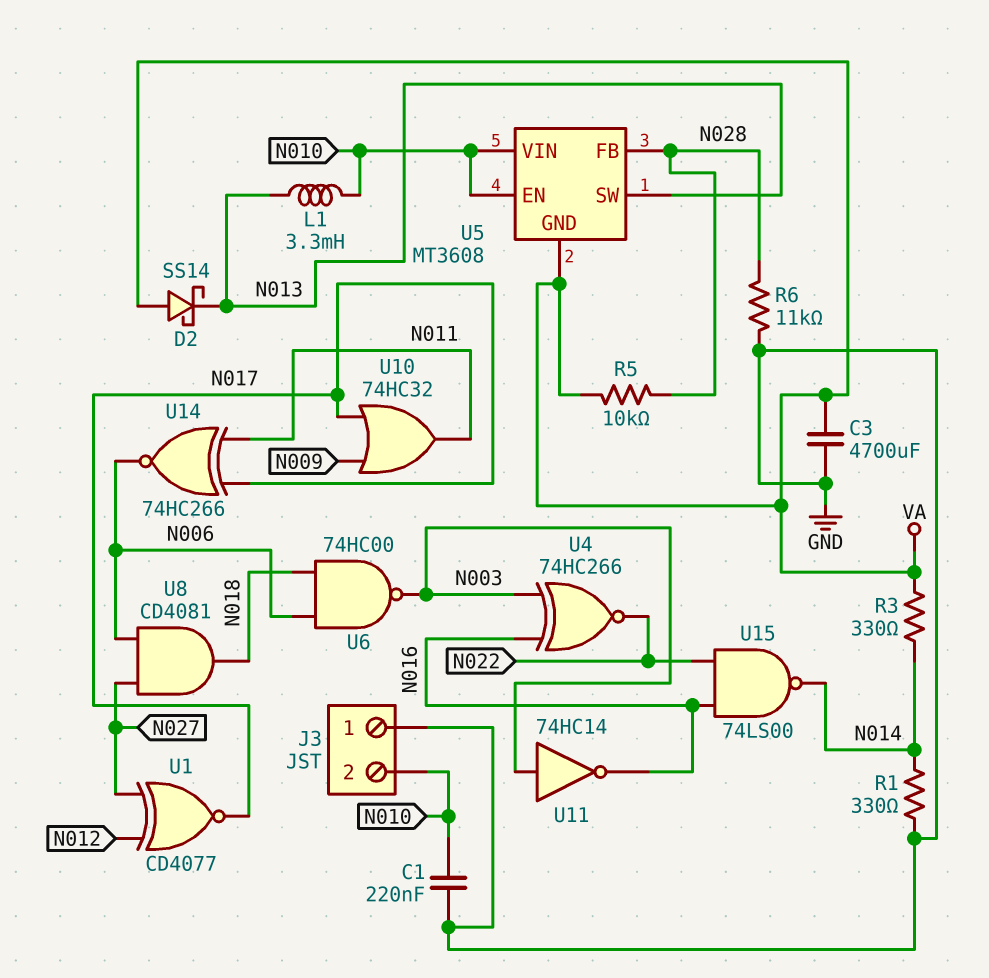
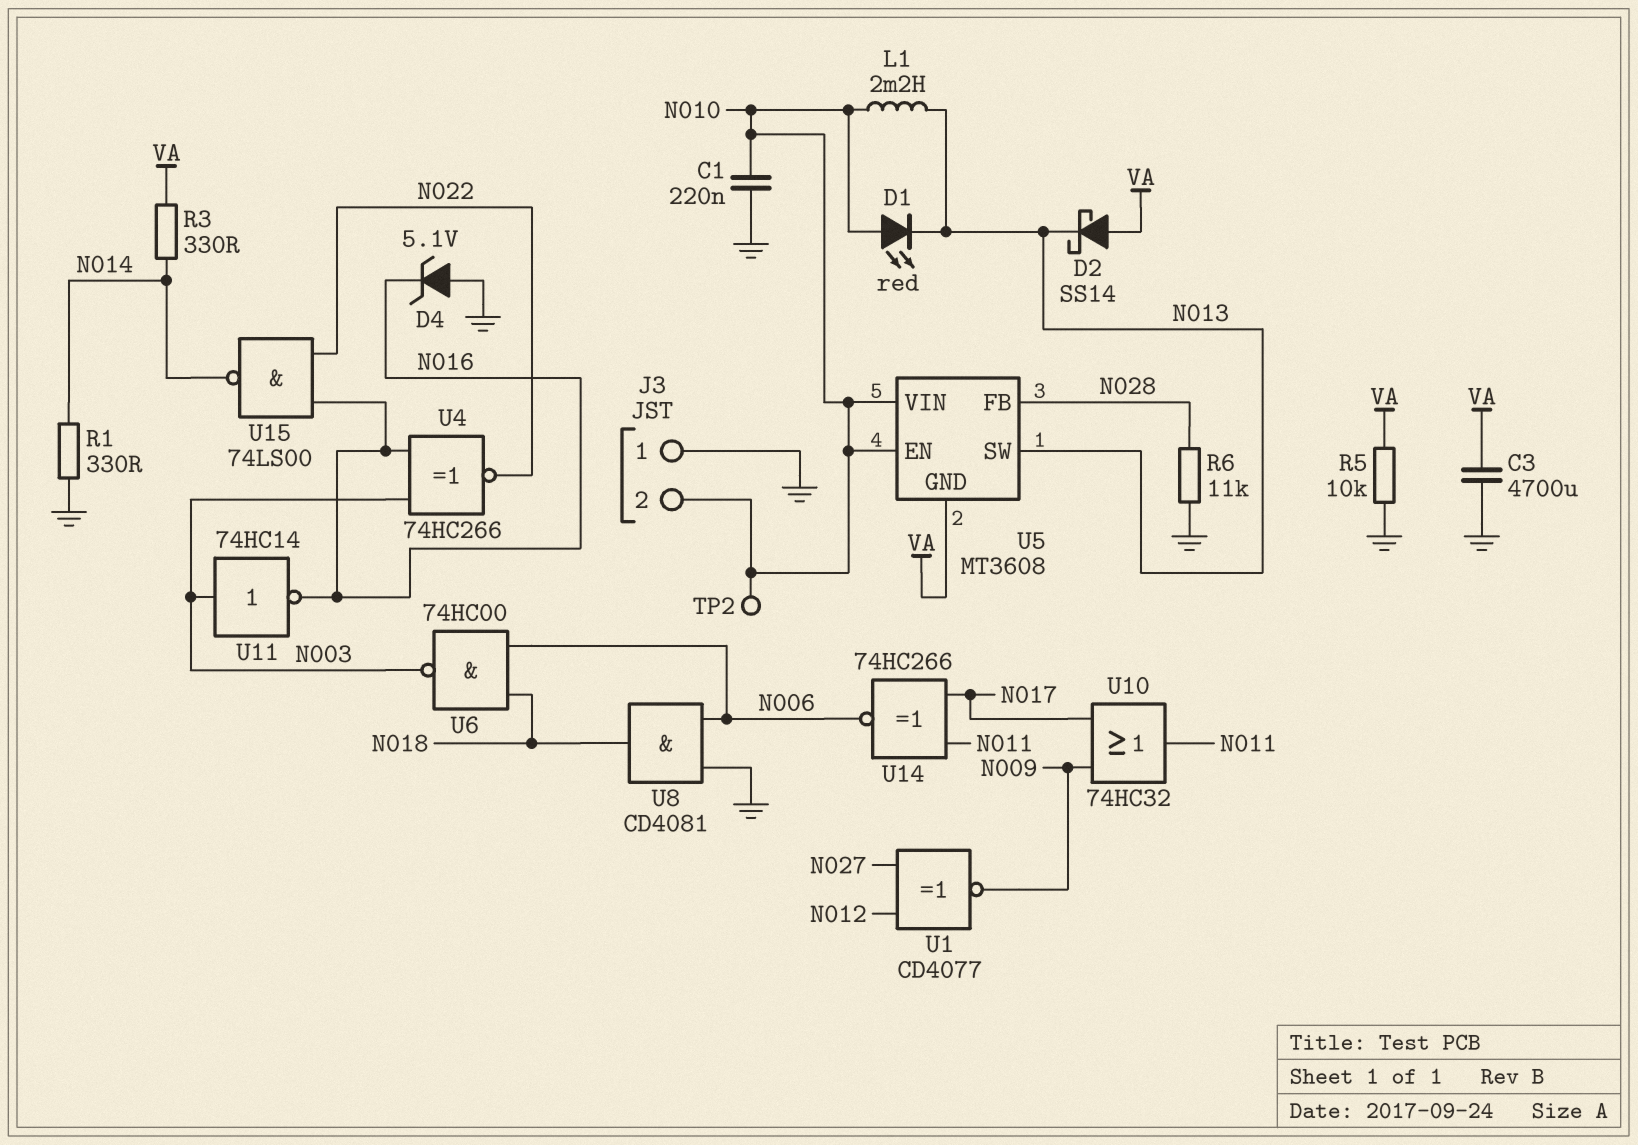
D1: none -> LED red (A N010, K N013)
D4: none -> zener 5.1V (A GND, K N016)
L1: 3.3mH (N010, N013) -> 2.2mH (N010, N013)
R5: 10k (N028, VA) -> 10k (GND, VA)
TP2: none -> test point (N010)
U1: XNOR CD4077 (in N012, in N027, out N017) -> XNOR CD4077 (in N012, in N027, out N009)
U8: AND CD4081 (in N006, in N027, out N018) -> AND CD4081 (in GND, in N006, out N018)

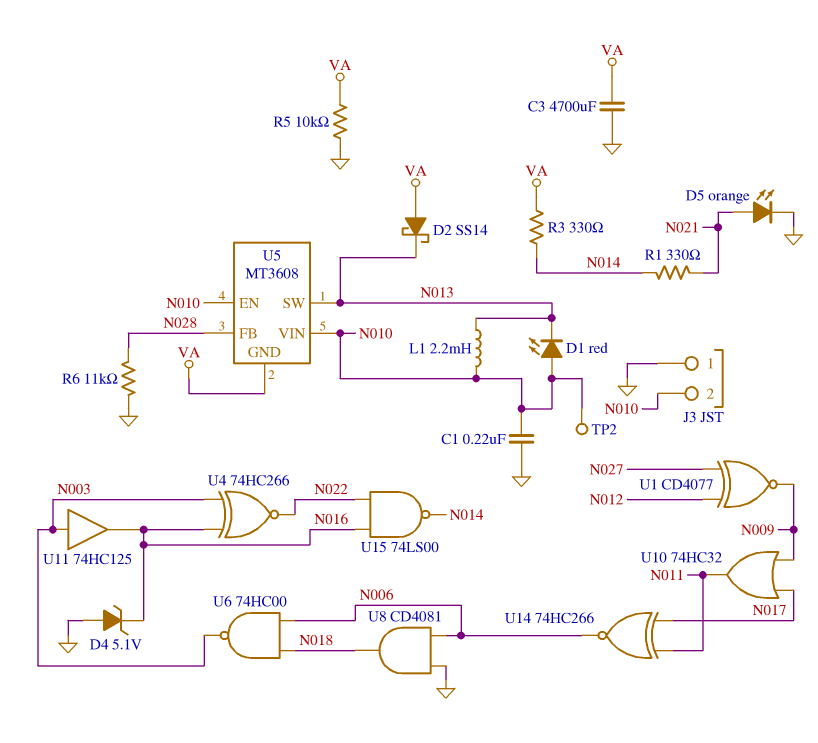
D5: none -> LED orange (A N021, K GND)
R1: 330 (GND, N014) -> 330 (N014, N021)
U11: NOT 74HC14 (in N003, out N016) -> buffer 74HC125 (in N003, out N016)

